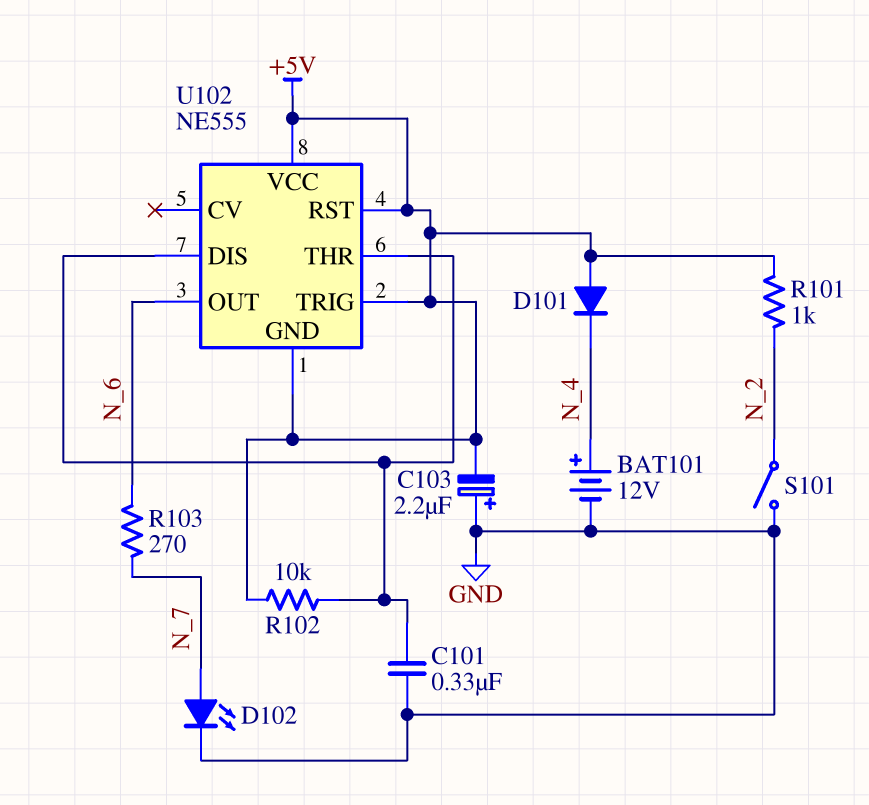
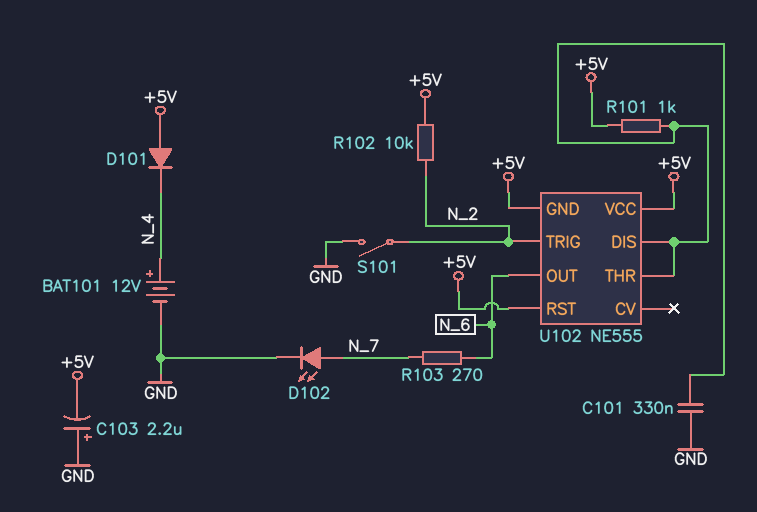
R101: 1k (+5V, N_2) -> 1k (+5V, U102/DIS)
R102: 10k (+5V, U102/DIS) -> 10k (+5V, N_2)
U102 pin TRIG: +5V -> N_2

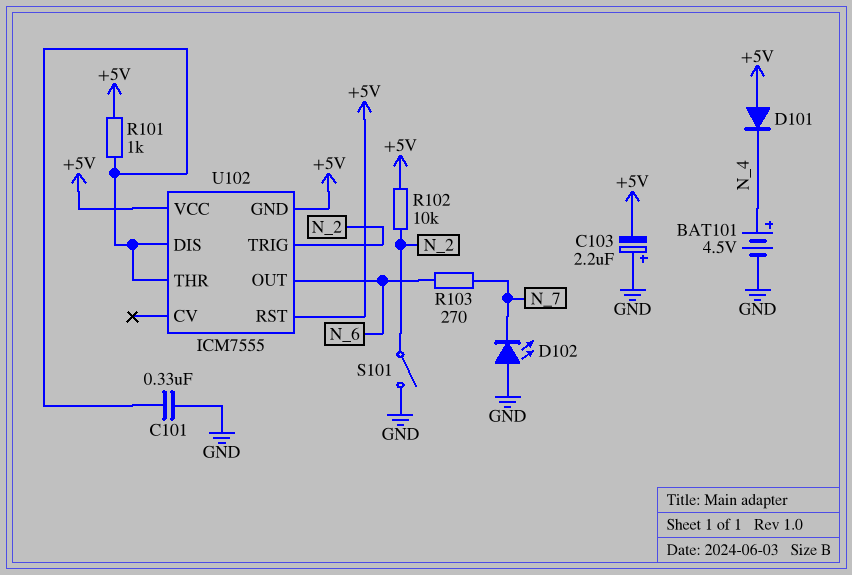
BAT101: 12V (plus N_4, minus GND) -> 4.5V (plus N_4, minus GND)
D102: LED (A N_7, K GND) -> LED (A GND, K N_7)
U102: NE555 -> ICM7555

